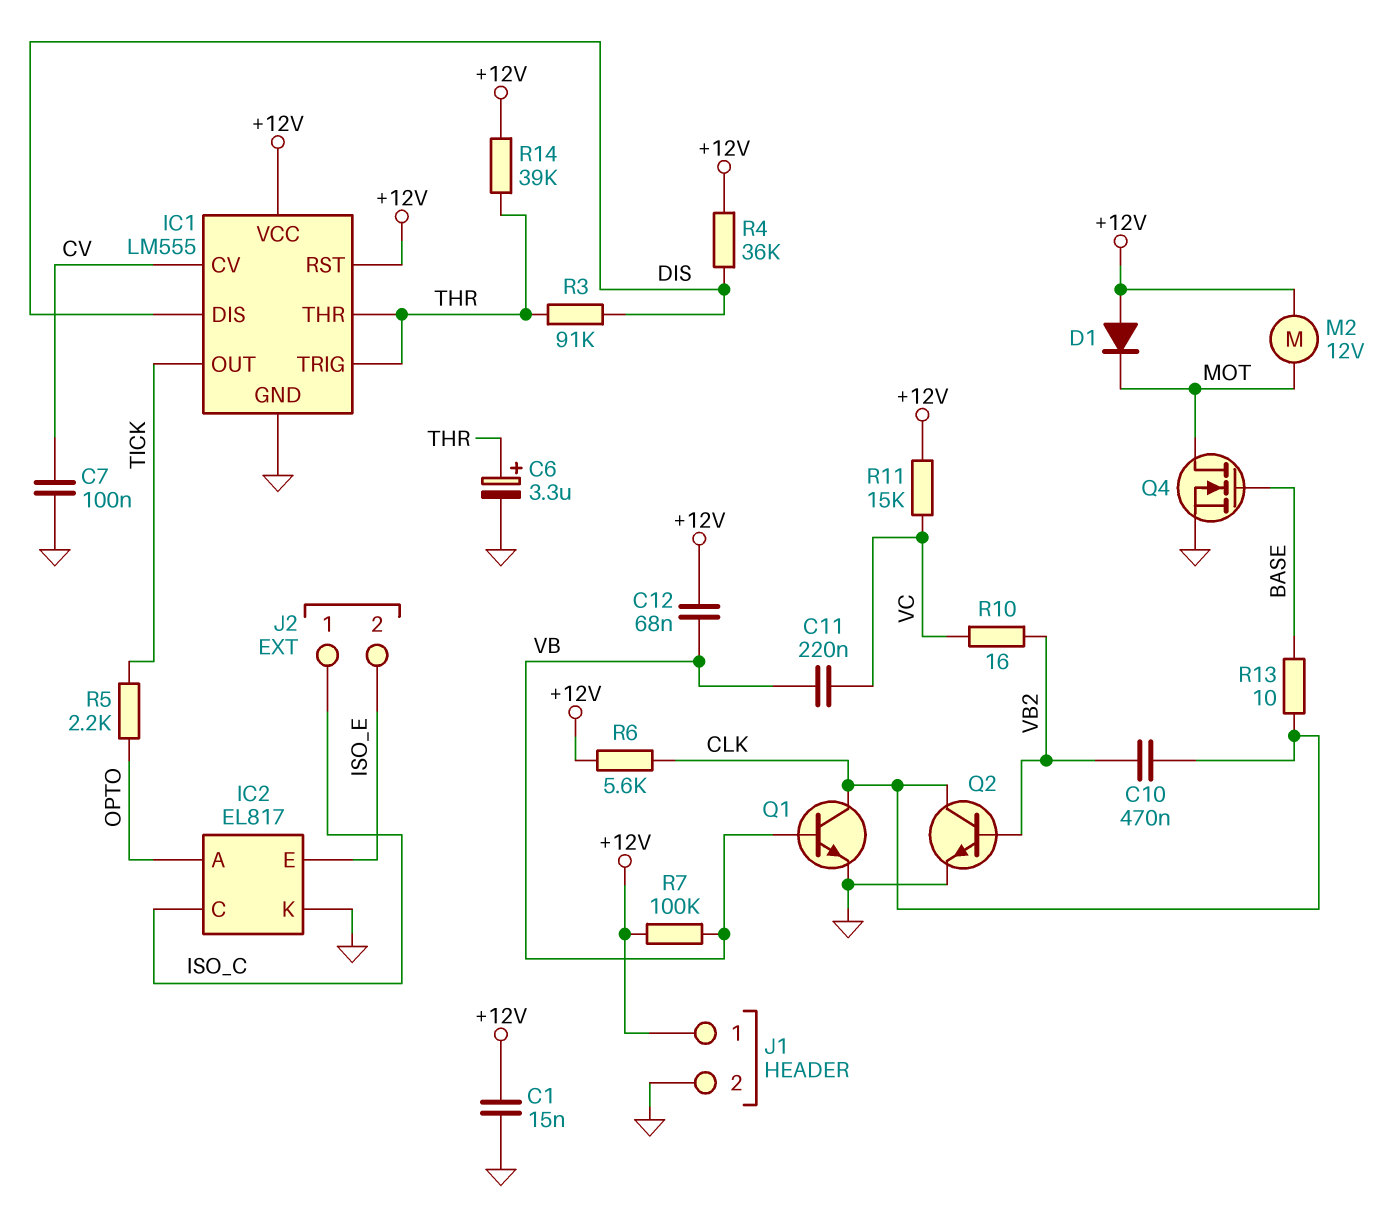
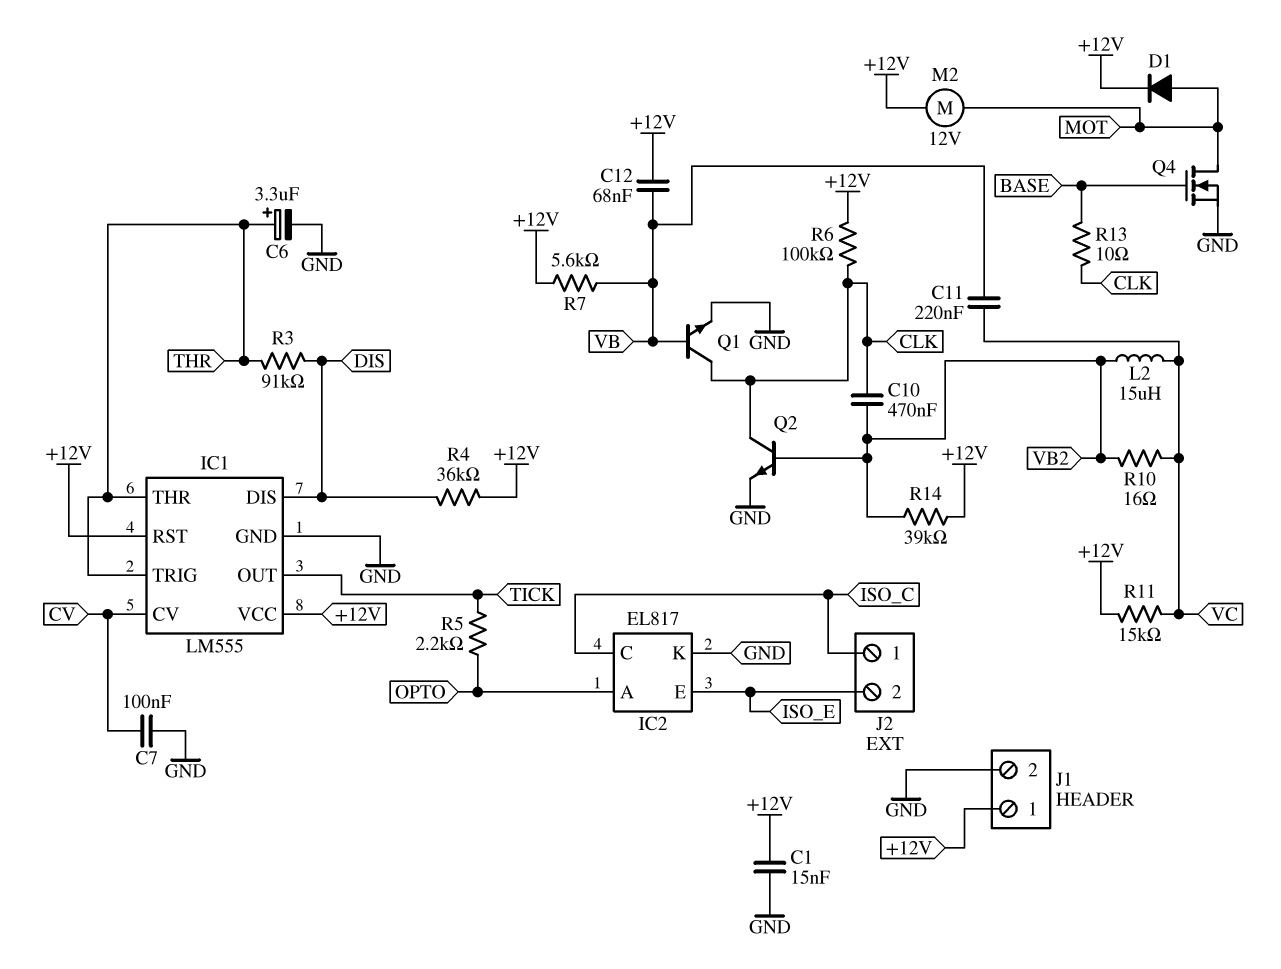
D1: diode (A +12V, K MOT) -> diode (A MOT, K +12V)
L2: none -> 15uH (VB2, VC)
R6: 5.6k (+12V, CLK) -> 100k (+12V, CLK)
R7: 100k (+12V, VB) -> 5.6k (+12V, VB)
R14: 39k (+12V, THR) -> 39k (+12V, VB2)

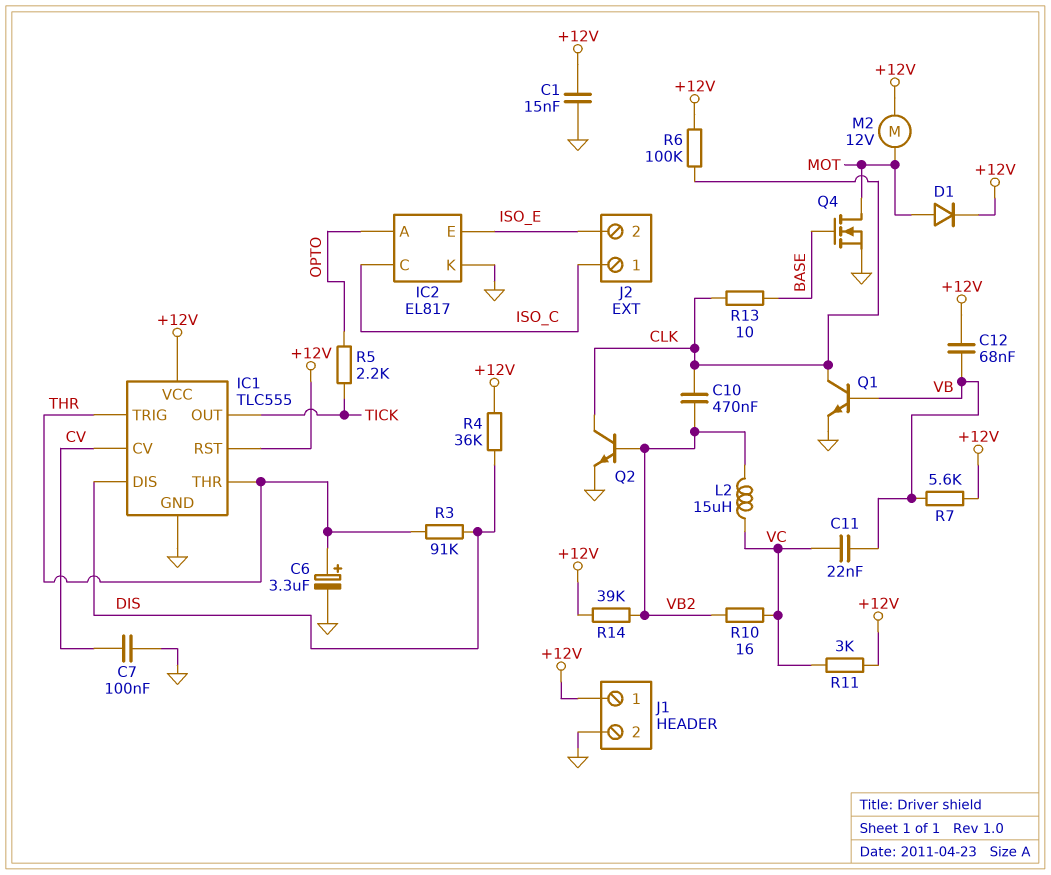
C11: 220nF (VB, VC) -> 22nF (VB, VC)
IC1: LM555 -> TLC555
R11: 15k (+12V, VC) -> 3k (+12V, VC)

